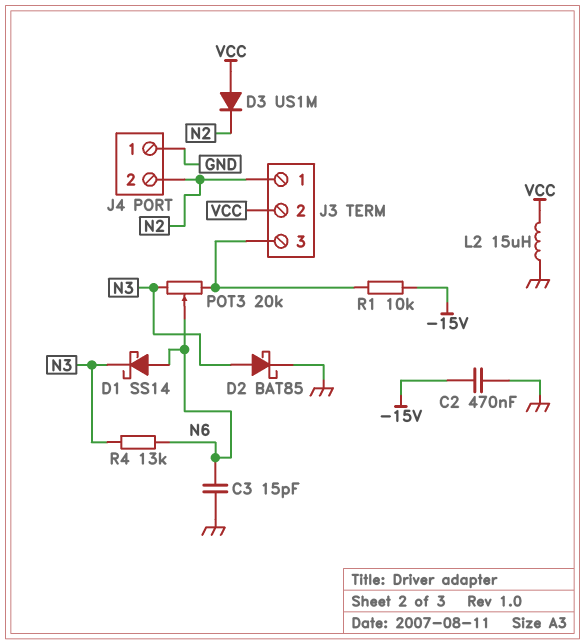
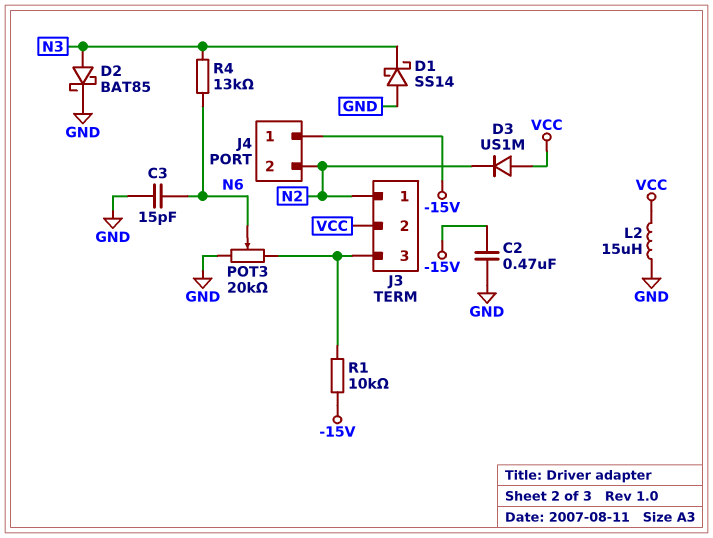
D1: schottky SS14 (A N6, K N3) -> schottky SS14 (A GND, K N3)
J4 pin 1: GND -> -15V
POT3: 20k (J3/3, N3, wiper N6) -> 20k (GND, J3/3, wiper N6)

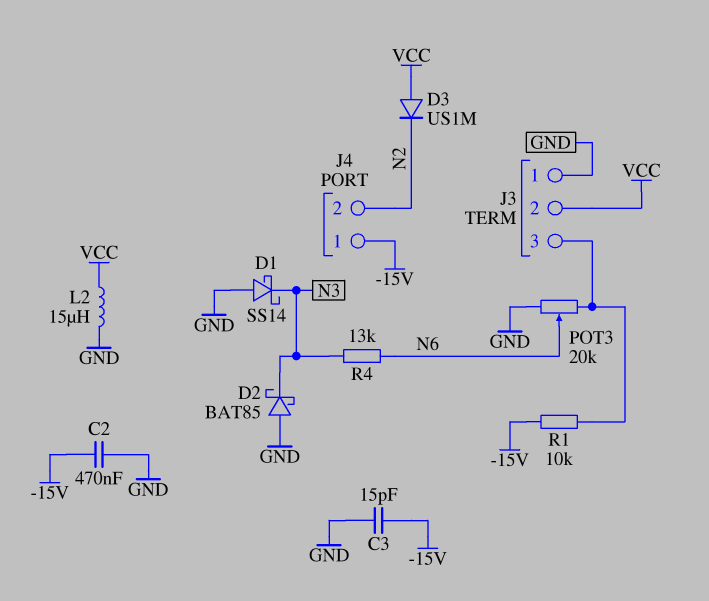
C3: 15pF (GND, N6) -> 15pF (-15V, GND)
D2: schottky BAT85 (A N3, K GND) -> schottky BAT85 (A GND, K N3)
J3 pin 1: N2 -> GND

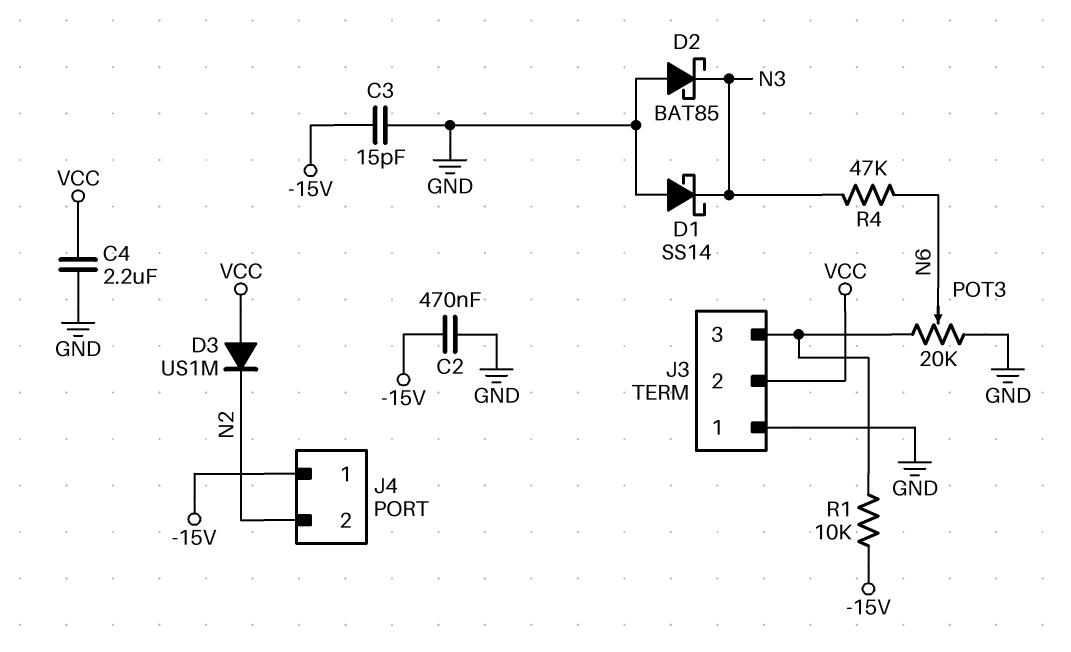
C4: none -> 2.2uF (GND, VCC)
L2: 15uH (GND, VCC) -> none
R4: 13k (N3, N6) -> 47k (N3, N6)

